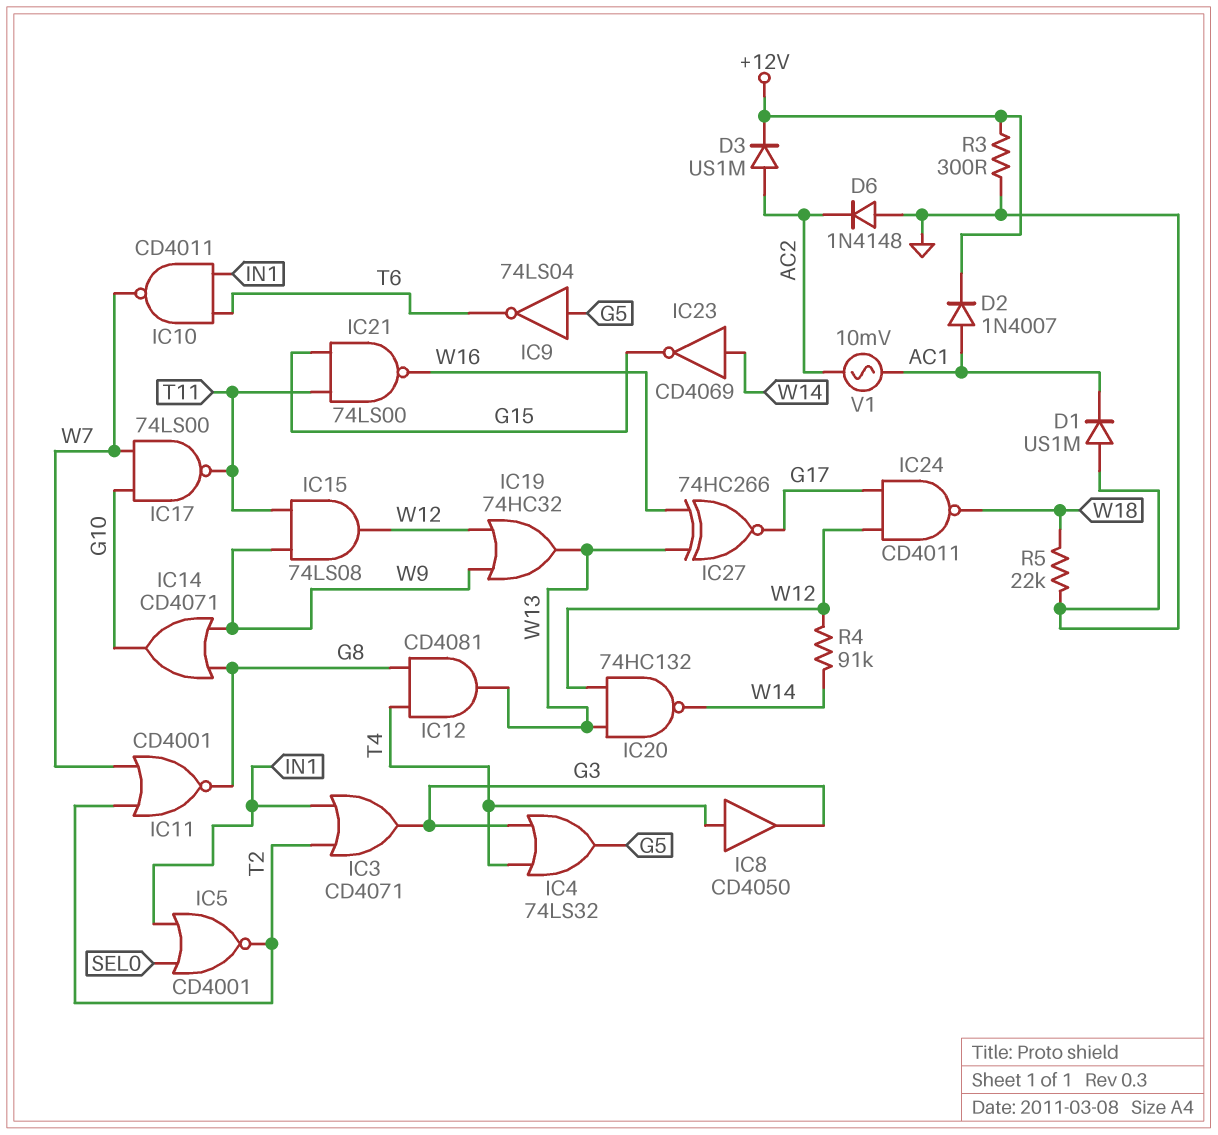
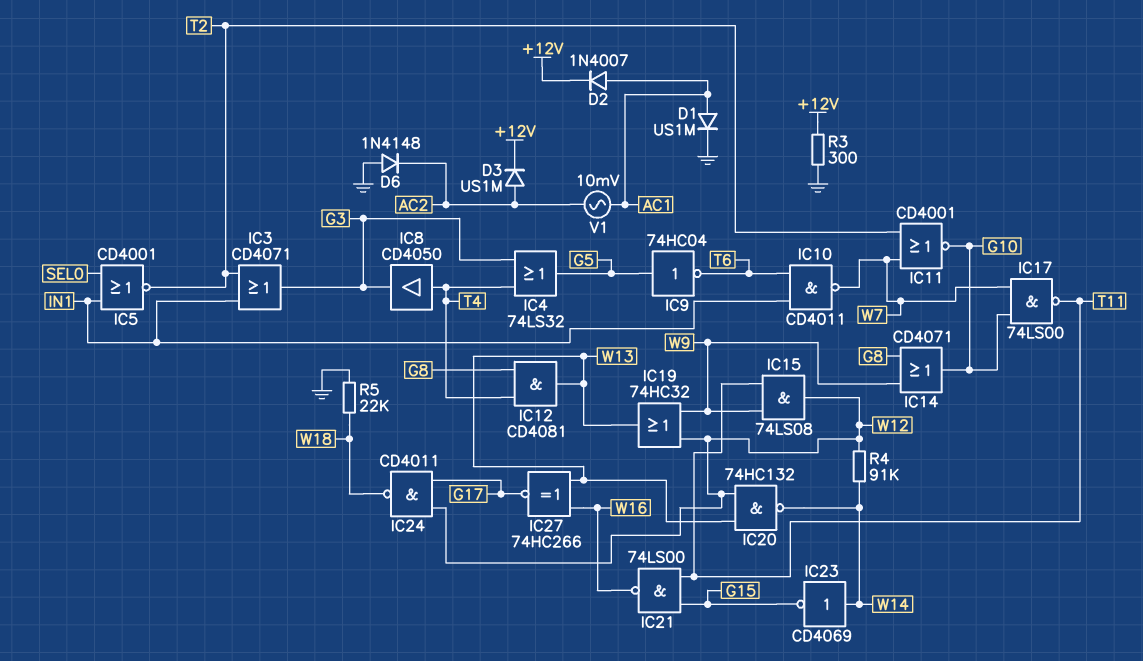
D1: diode US1M (A GND, K AC1) -> diode US1M (A AC1, K GND)
IC9: NOT 74LS04 (in G5, out T6) -> NOT 74HC04 (in G5, out T6)
IC11: NOR CD4001 (in T2, in W7, out G8) -> NOR CD4001 (in T2, in W7, out G10)

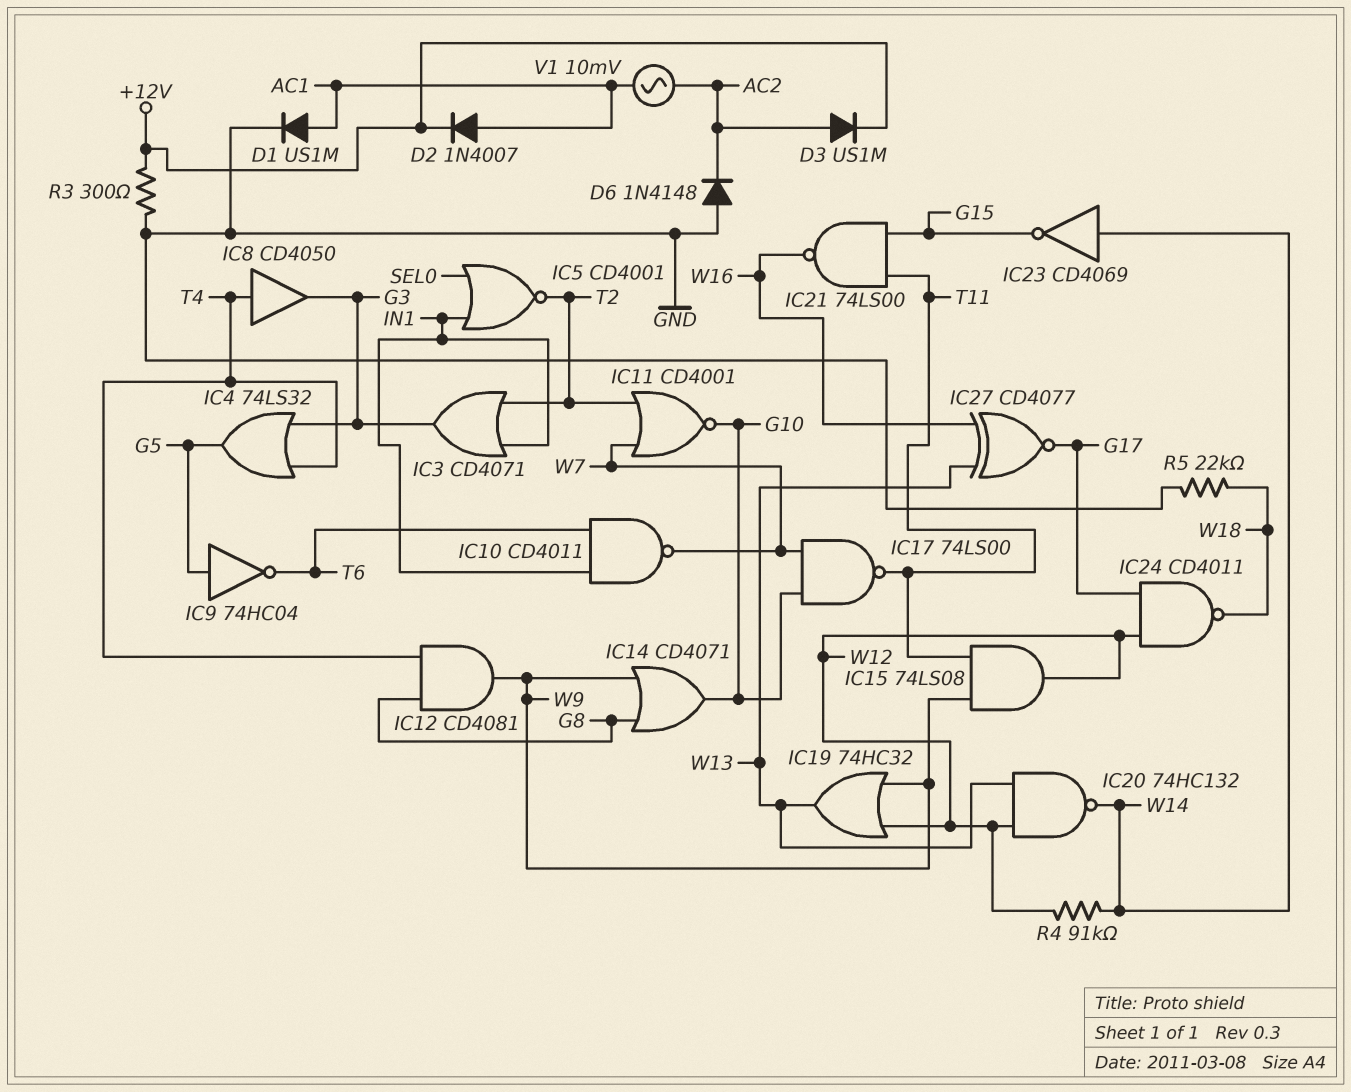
IC12: AND CD4081 (in G8, in T4, out W13) -> AND CD4081 (in G8, in T4, out W9)
IC27: XNOR 74HC266 (in W13, in W16, out G17) -> XNOR CD4077 (in W13, in W16, out G17)

